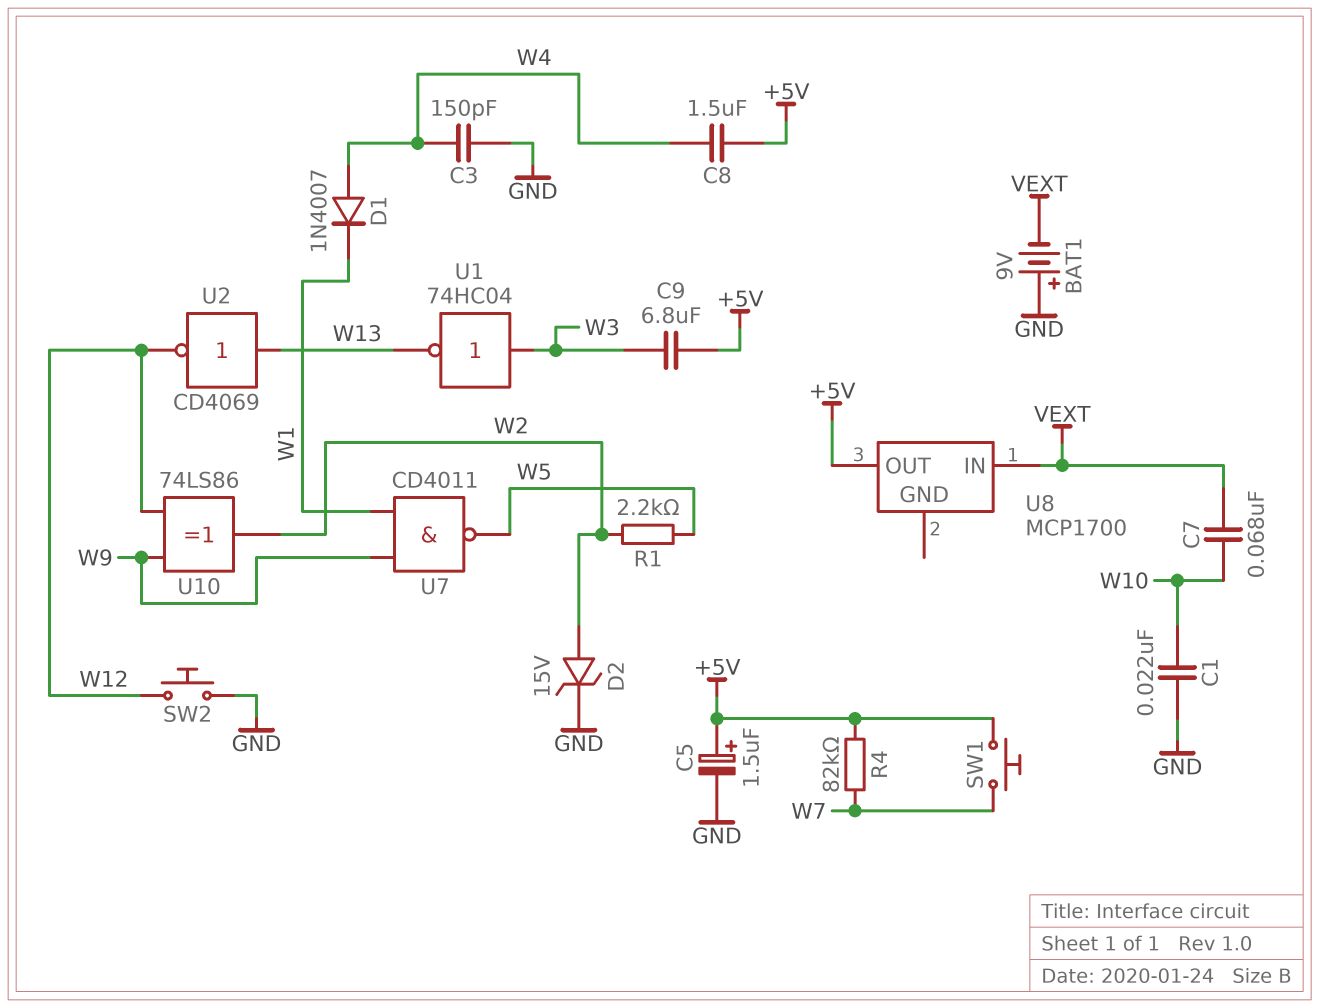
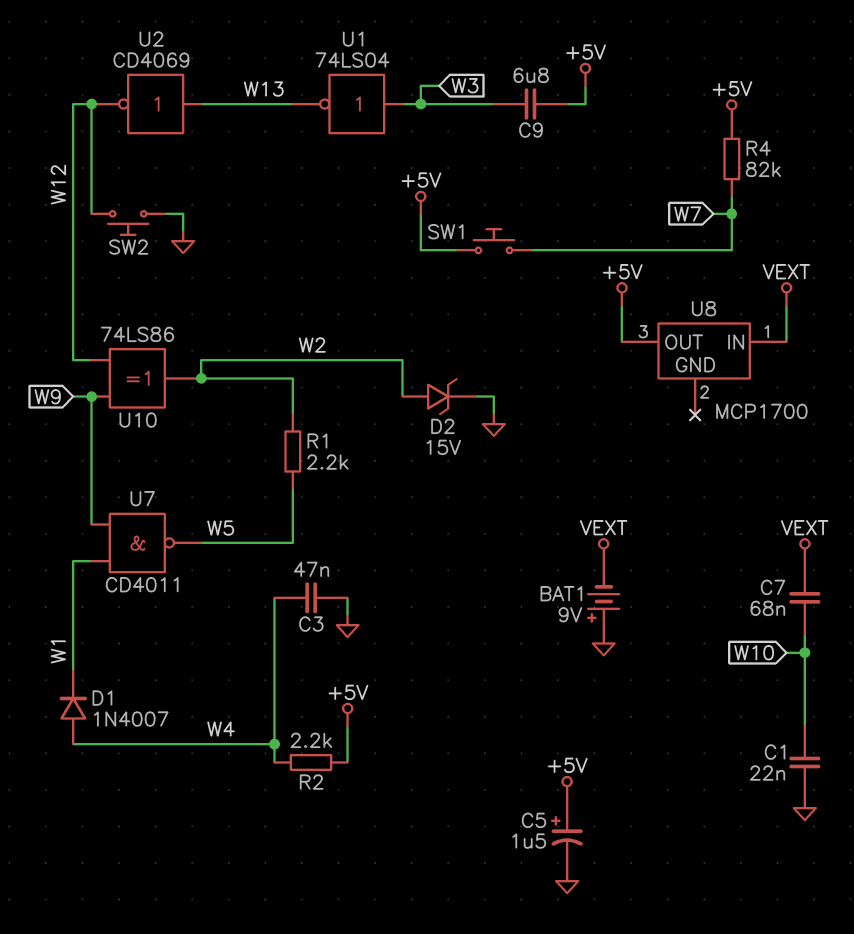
C3: 150pF (GND, W4) -> 47nF (GND, W4)
C8: 1.5uF (+5V, W4) -> none
R2: none -> 2.2k (+5V, W4)
U1: NOT 74HC04 (in W3, out W13) -> NOT 74LS04 (in W3, out W13)

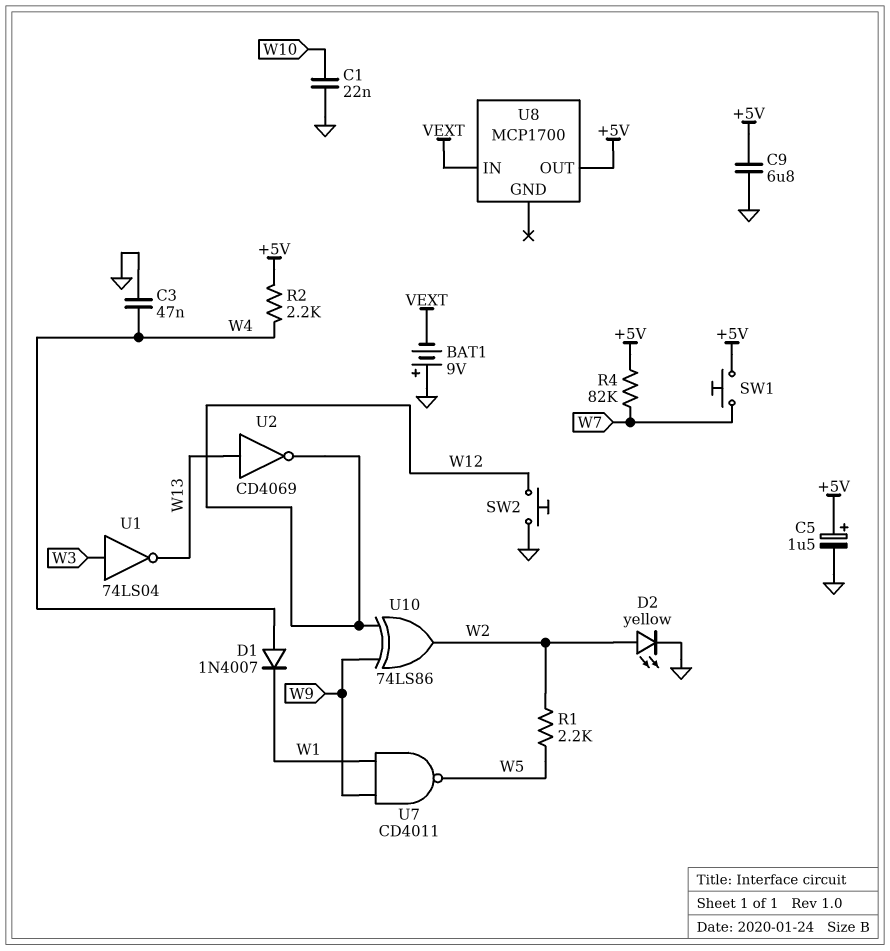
C7: 68nF (VEXT, W10) -> none
C9: 6.8uF (+5V, W3) -> 6.8uF (+5V, GND)
D2: zener 15V (A W2, K GND) -> LED yellow (A W2, K GND)

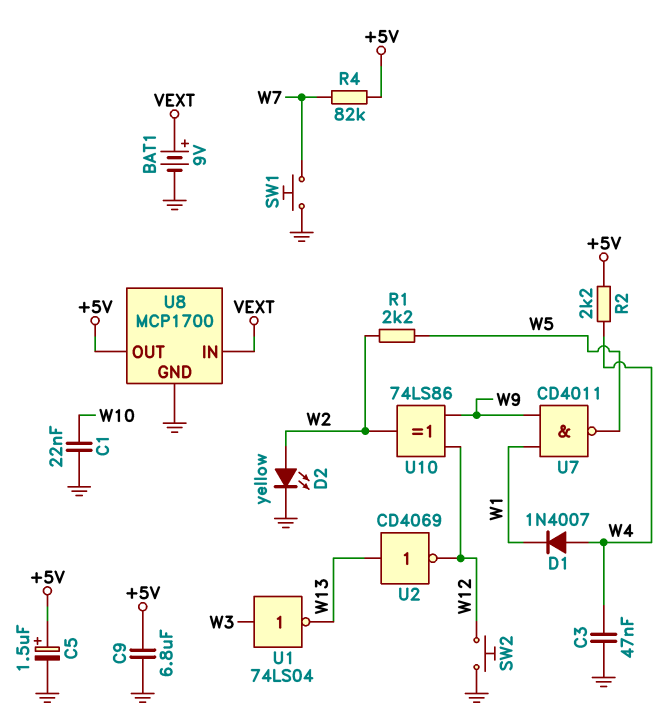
BAT1: 9V (plus GND, minus VEXT) -> 9V (plus VEXT, minus GND)
SW1: button (+5V, W7) -> button (GND, W7)
U8 pin GND: none -> GND

